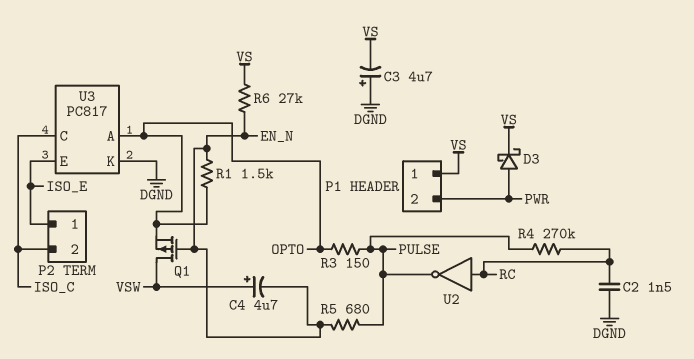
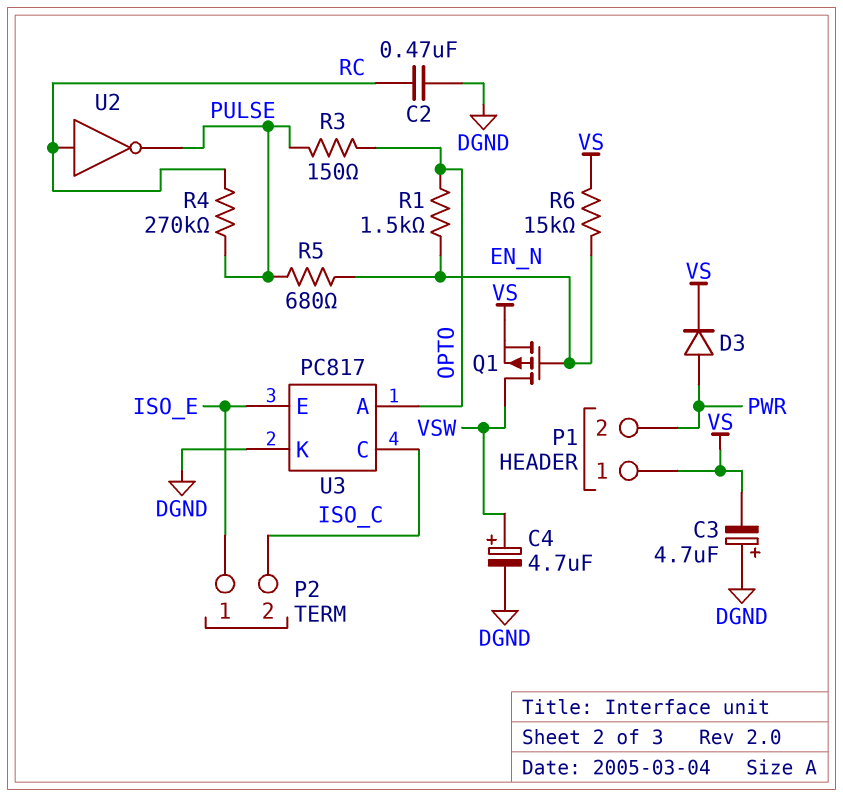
C2: 1.5nF (DGND, RC) -> 470nF (DGND, RC)
C4: 4.7uF (plus VSW, minus EN_N) -> 4.7uF (plus VSW, minus DGND)
D3: schottky (A PWR, K VS) -> diode (A PWR, K VS)
Q1: PMOS (G EN_N, D VSW, S OPTO) -> PMOS (G EN_N, D VSW, S VS)
R6: 27k (EN_N, VS) -> 15k (EN_N, VS)

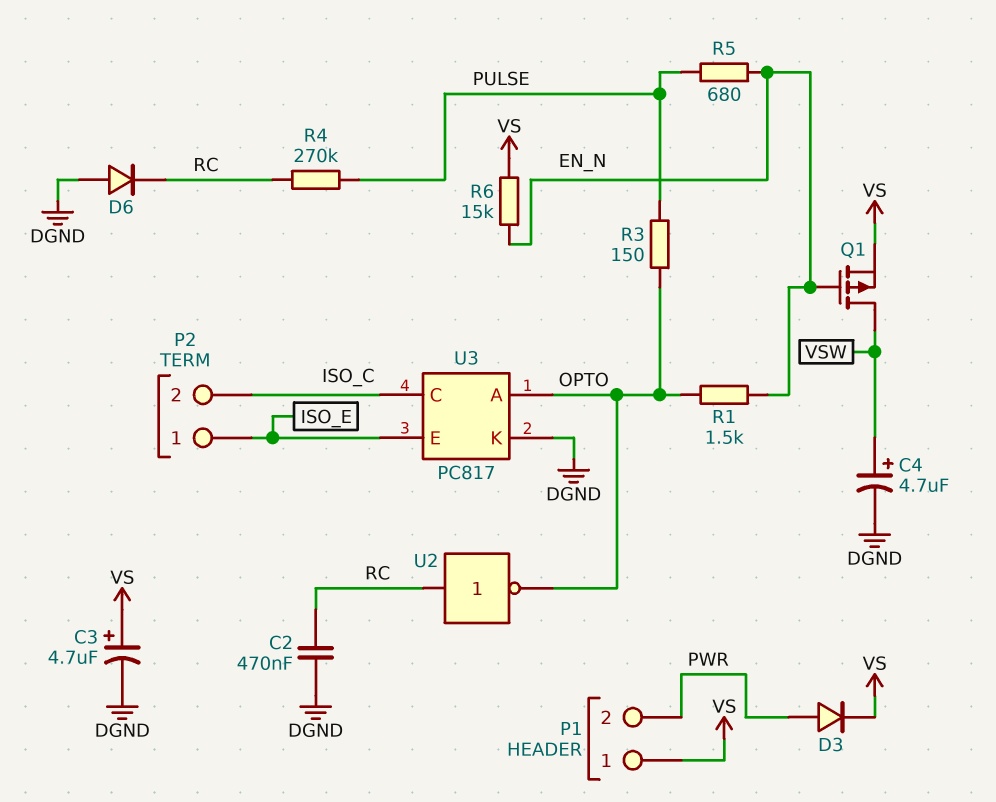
C3: 4.7uF (plus DGND, minus VS) -> 4.7uF (plus VS, minus DGND)
D6: none -> diode (A DGND, K RC)
U2: NOT (in RC, out PULSE) -> NOT (in RC, out OPTO)

